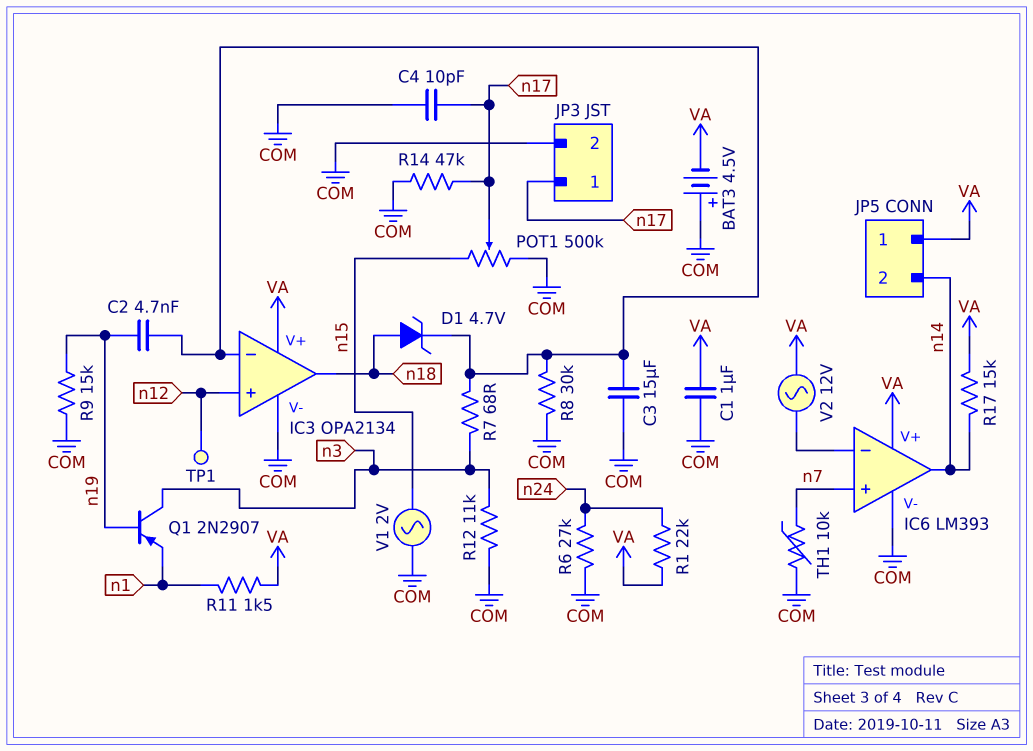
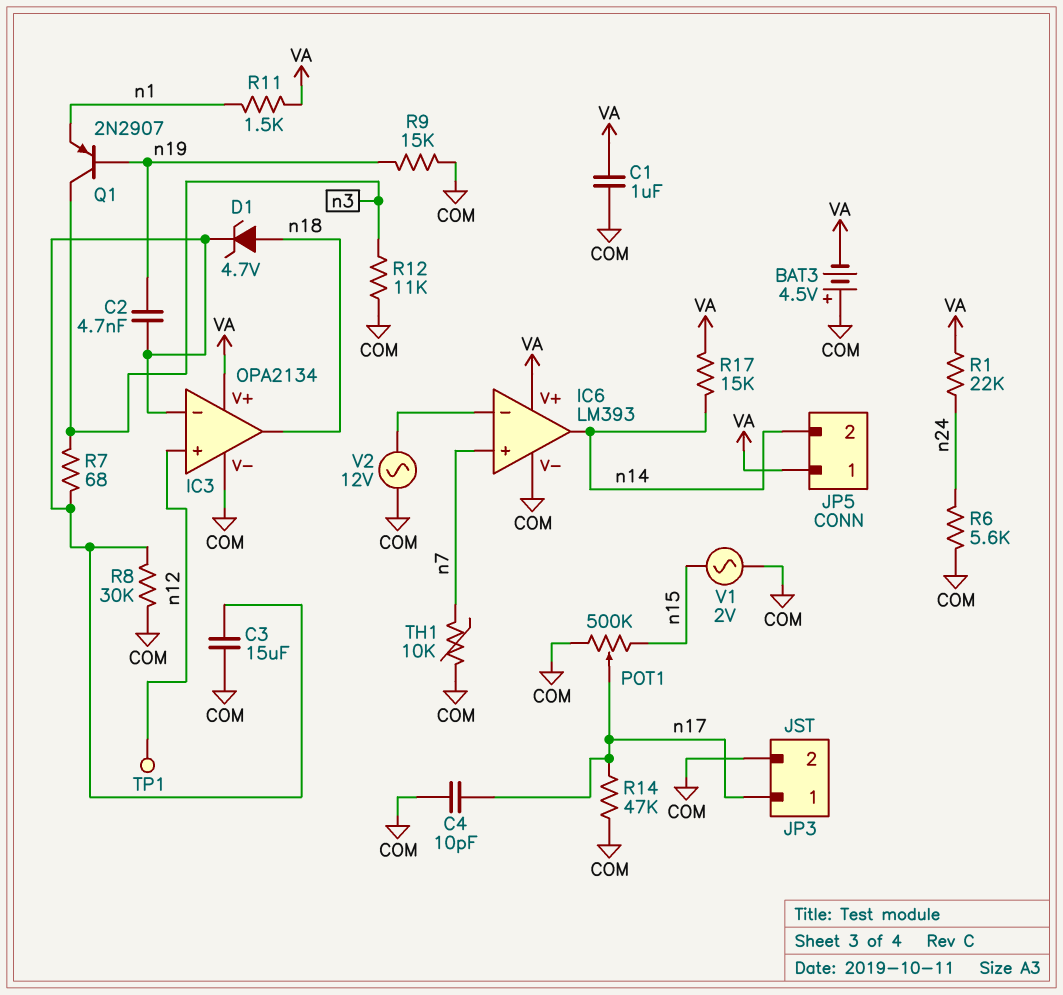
R6: 27k (COM, n24) -> 5.6k (COM, n24)
V2: AC 12V (IC6/in-, VA) -> AC 12V (COM, IC6/in-)

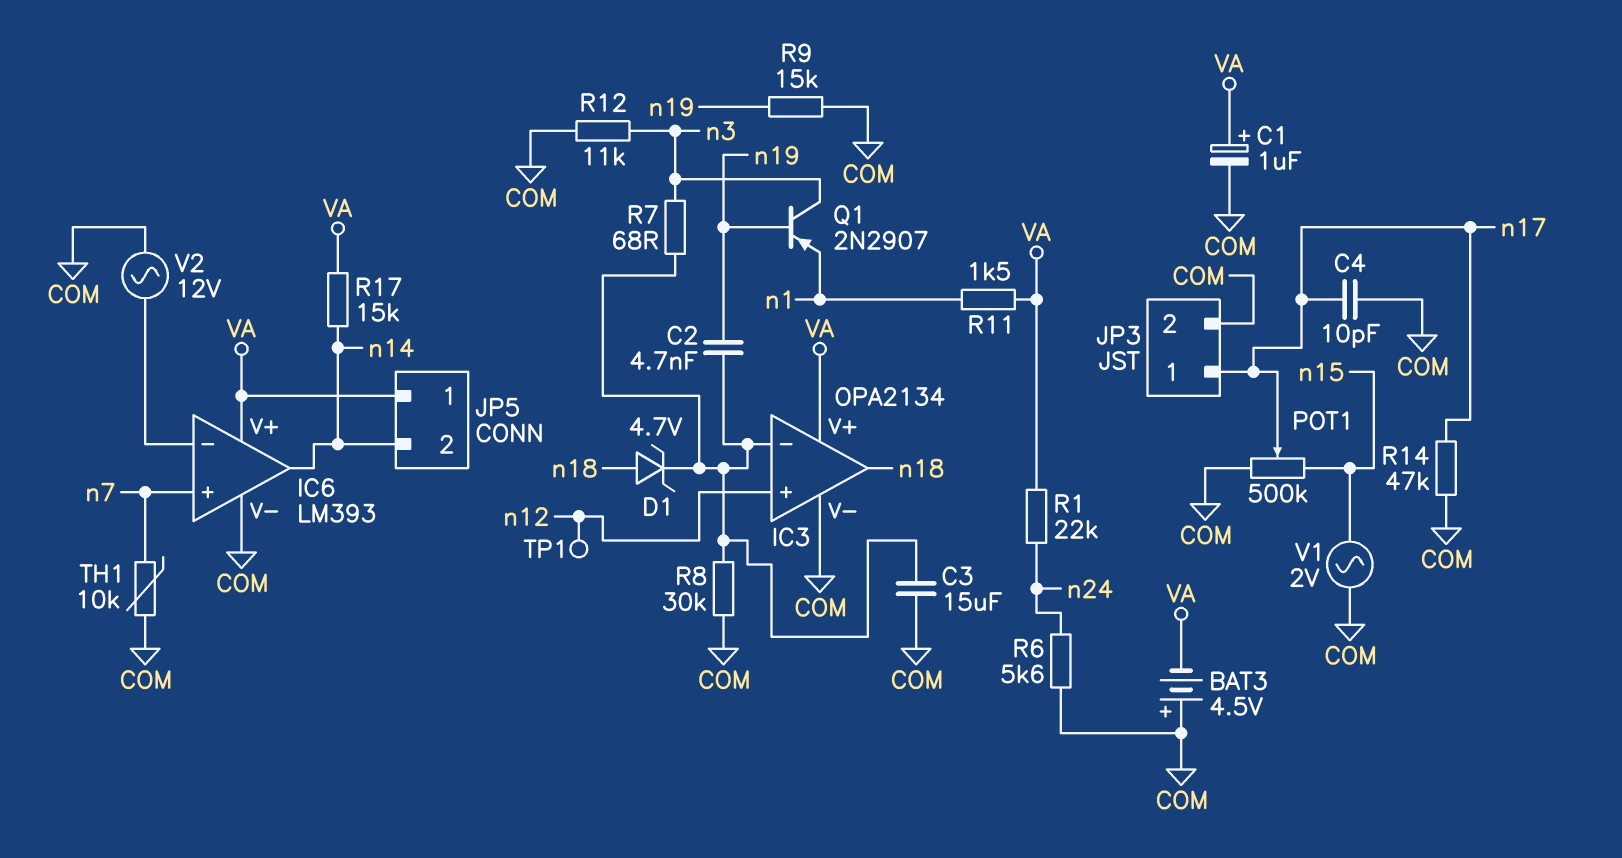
C1: 1uF (COM, VA) -> 1uF (plus VA, minus COM)

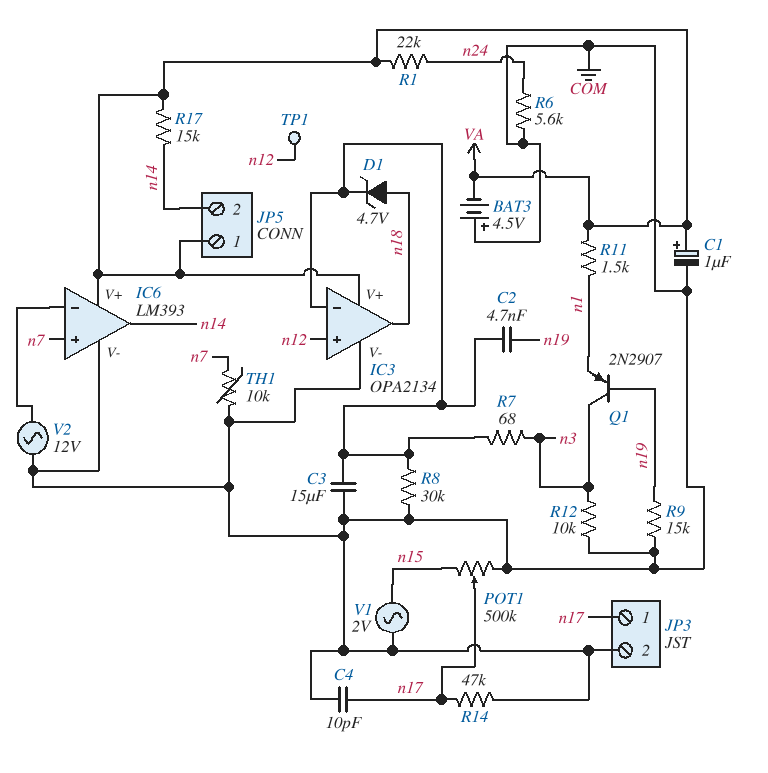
R12: 11k (COM, n3) -> 10k (COM, n3)

